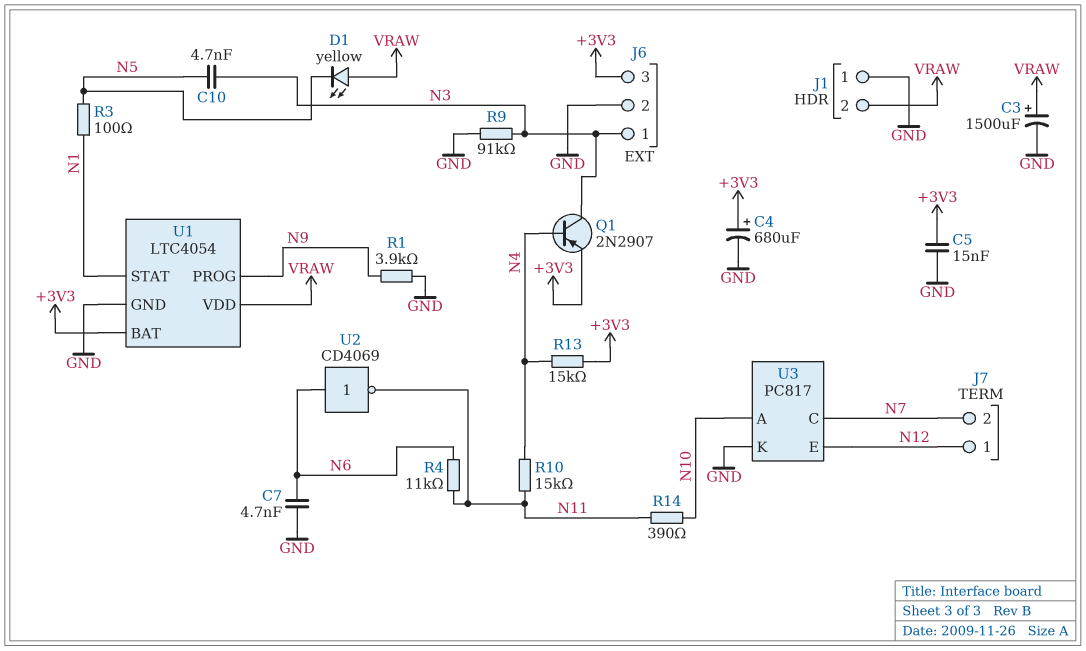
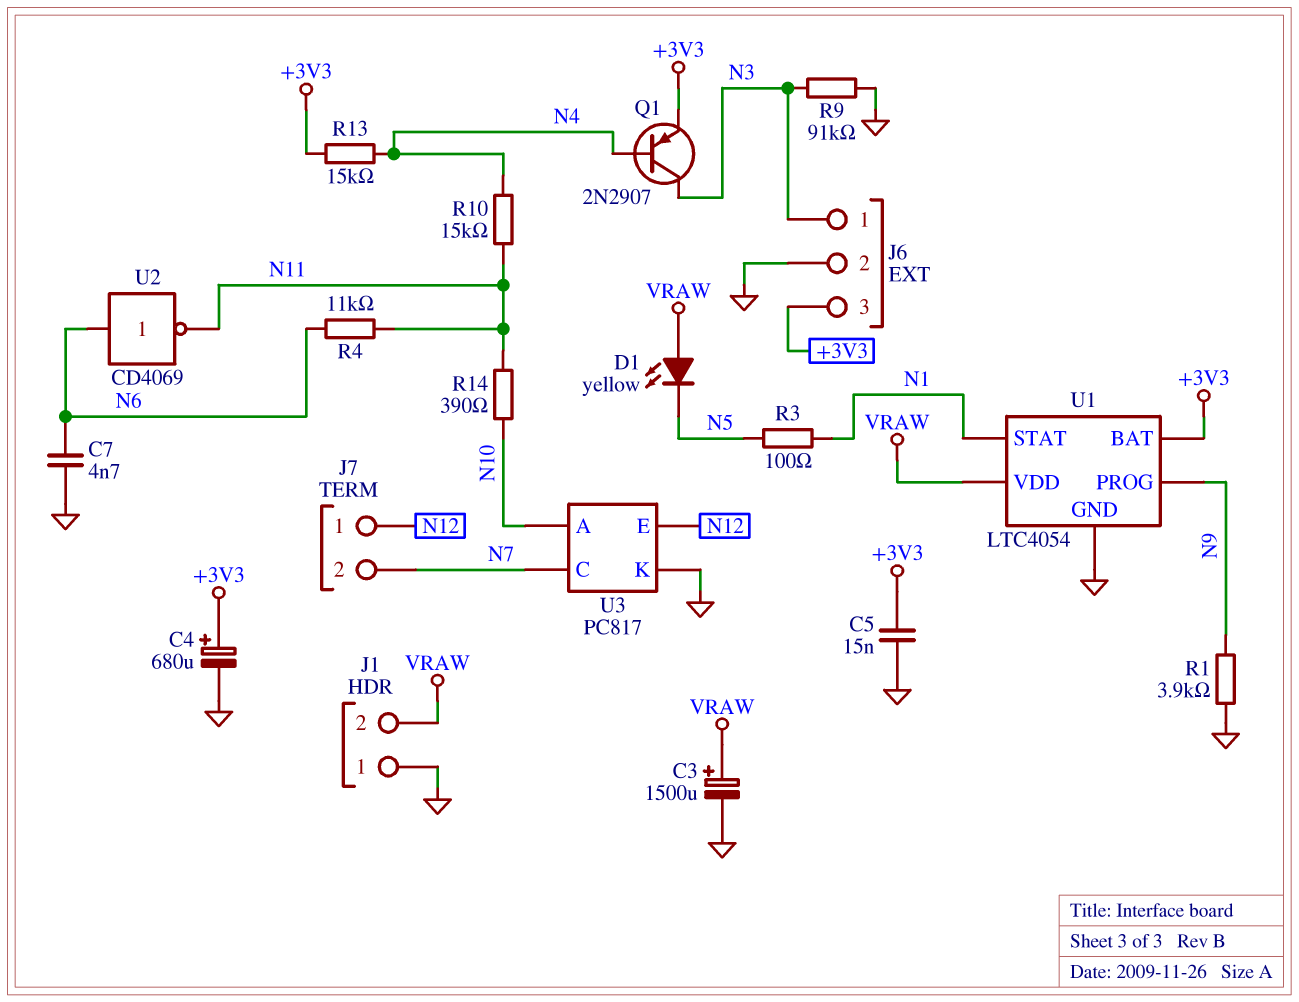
C10: 4.7nF (N3, N5) -> none

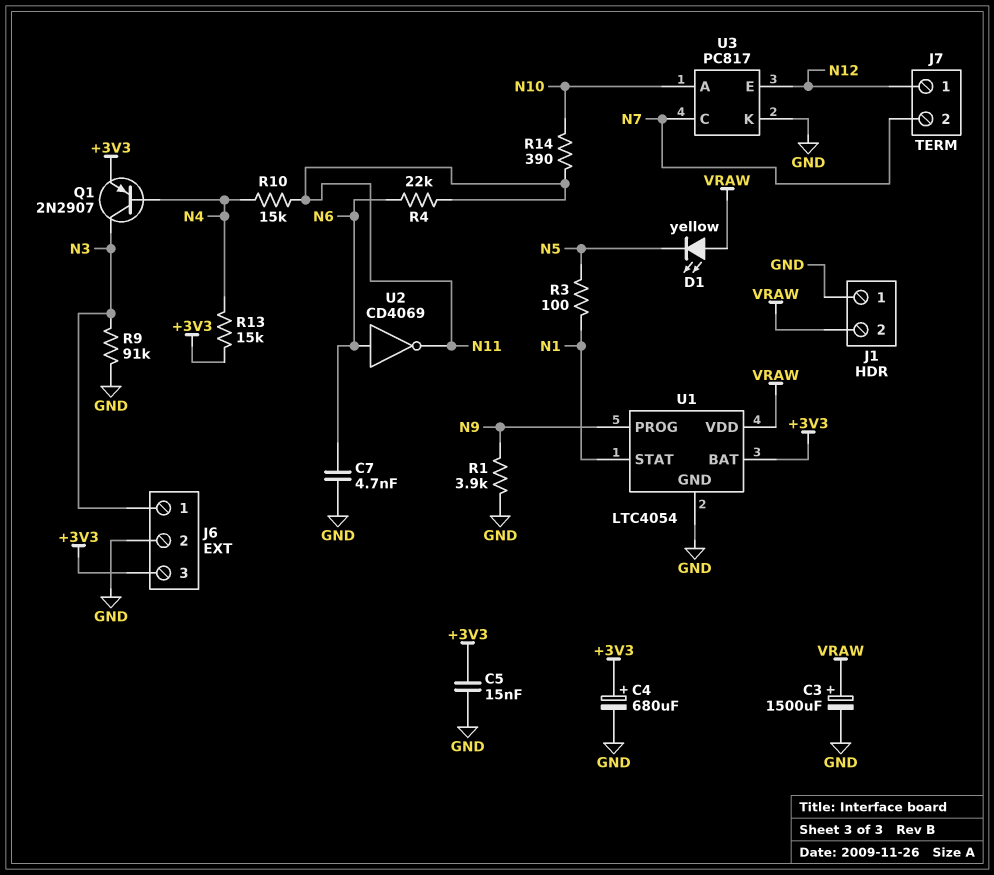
R4: 11k (N6, N11) -> 22k (N6, N11)

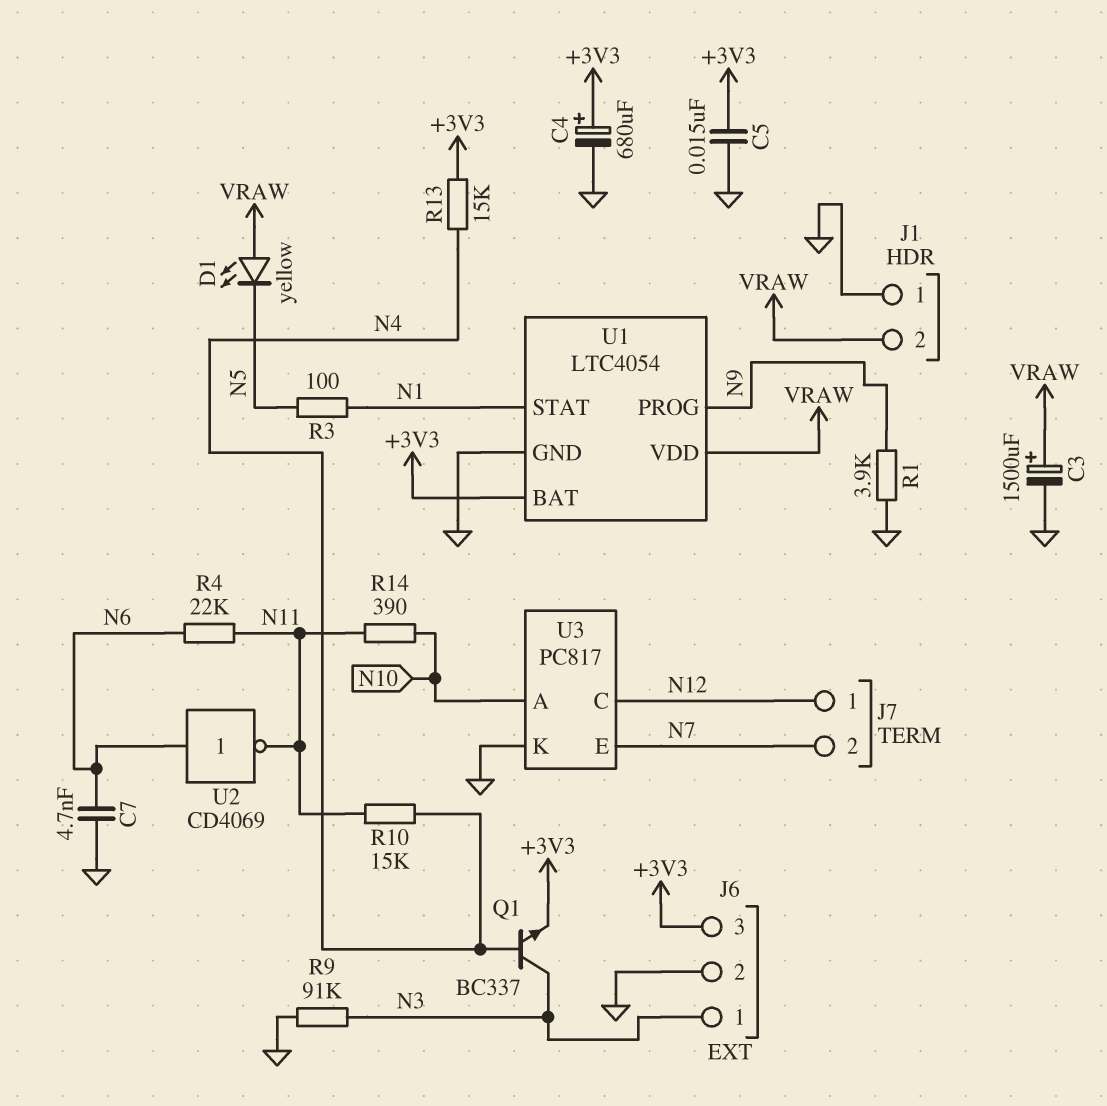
Q1: PNP 2N2907 (B N4, C N3, E +3V3) -> NPN BC337 (B N4, C N3, E +3V3)
U3 pin C: N7 -> N12
U3 pin E: N12 -> N7

